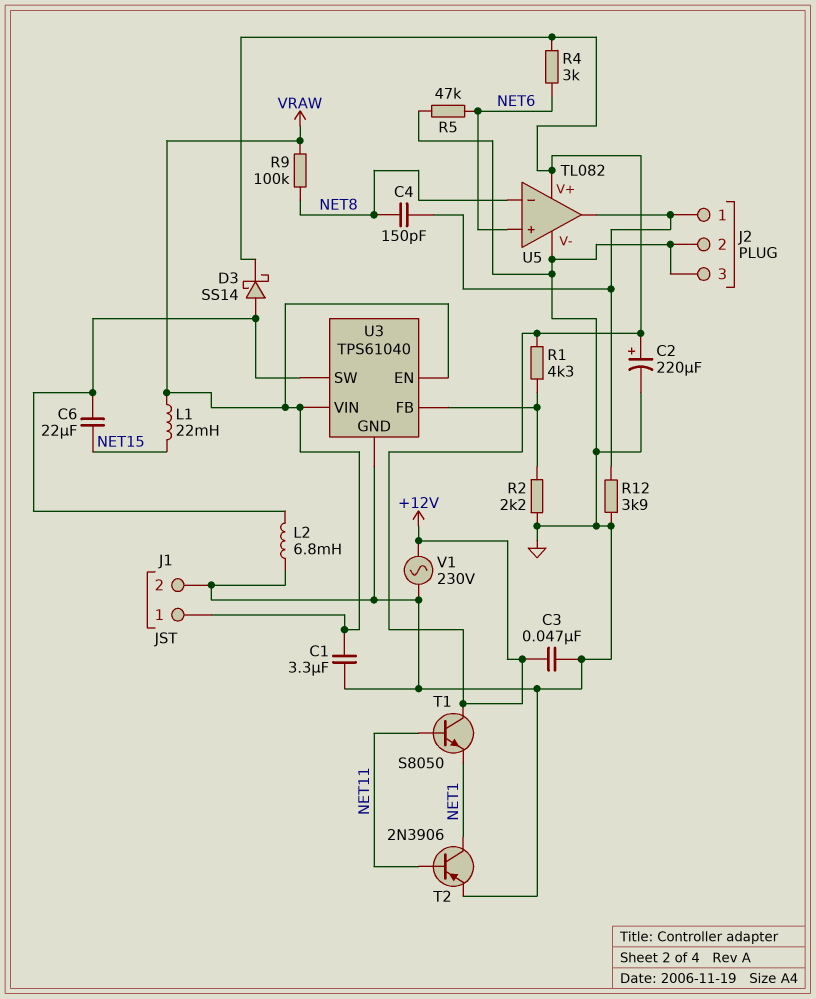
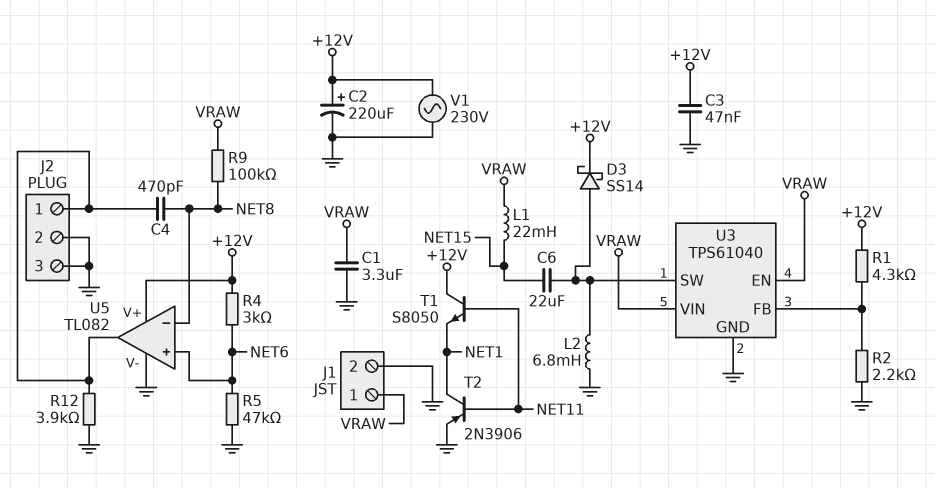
C4: 150pF (J2/1, NET8) -> 470pF (J2/1, NET8)

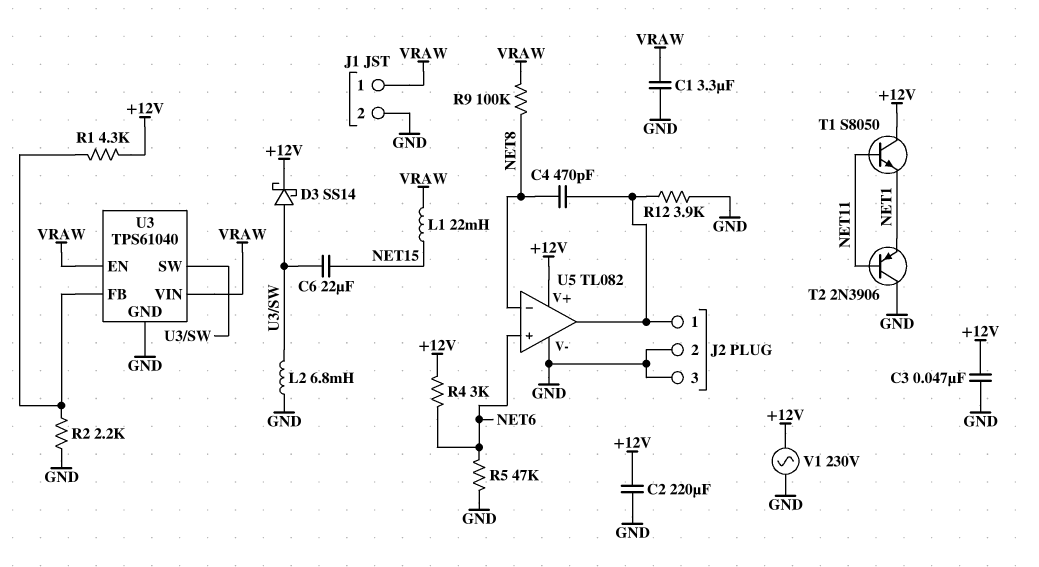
C2: 220uF (plus +12V, minus GND) -> 220uF (+12V, GND)
T2: PNP 2N3906 (B NET11, C NET1, E GND) -> PNP 2N3906 (B NET11, C GND, E NET1)

